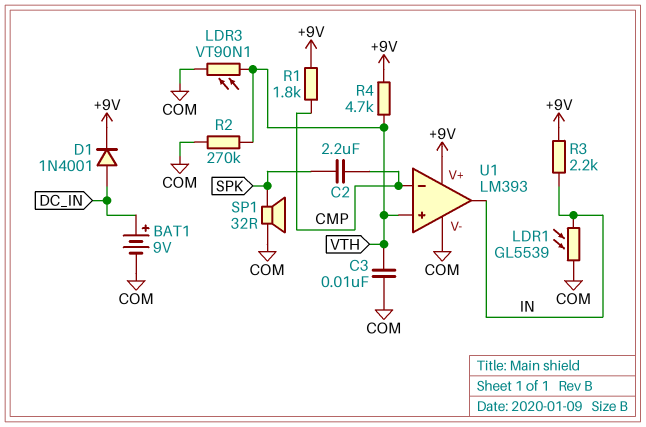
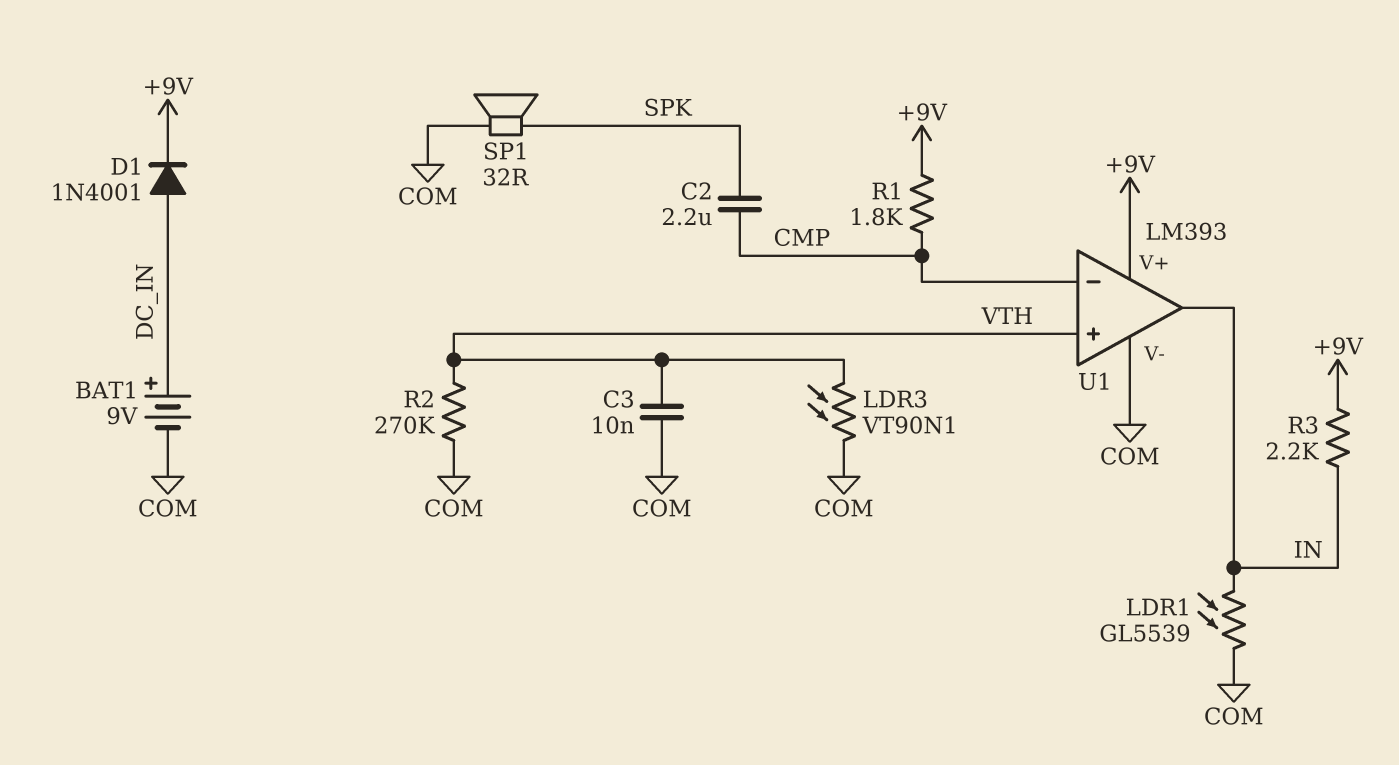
R4: 4.7k (+9V, VTH) -> none

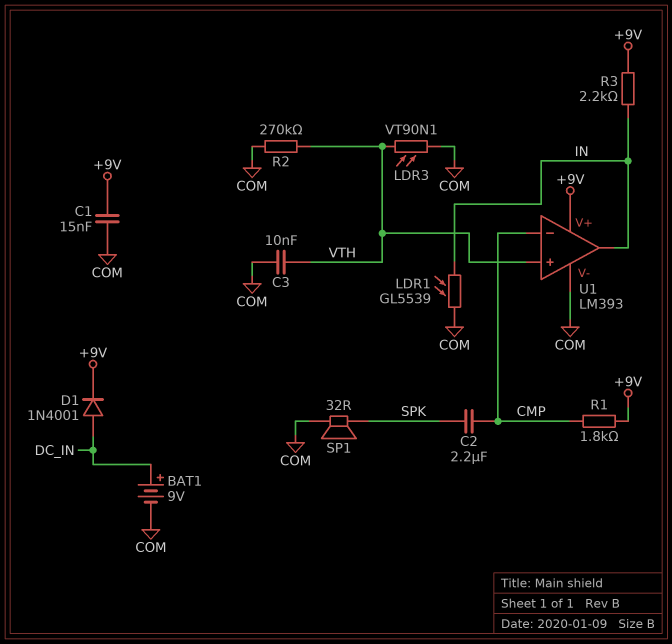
C1: none -> 15nF (+9V, COM)

